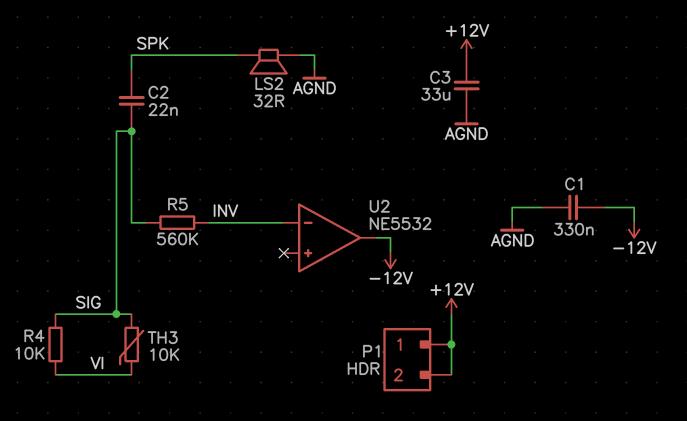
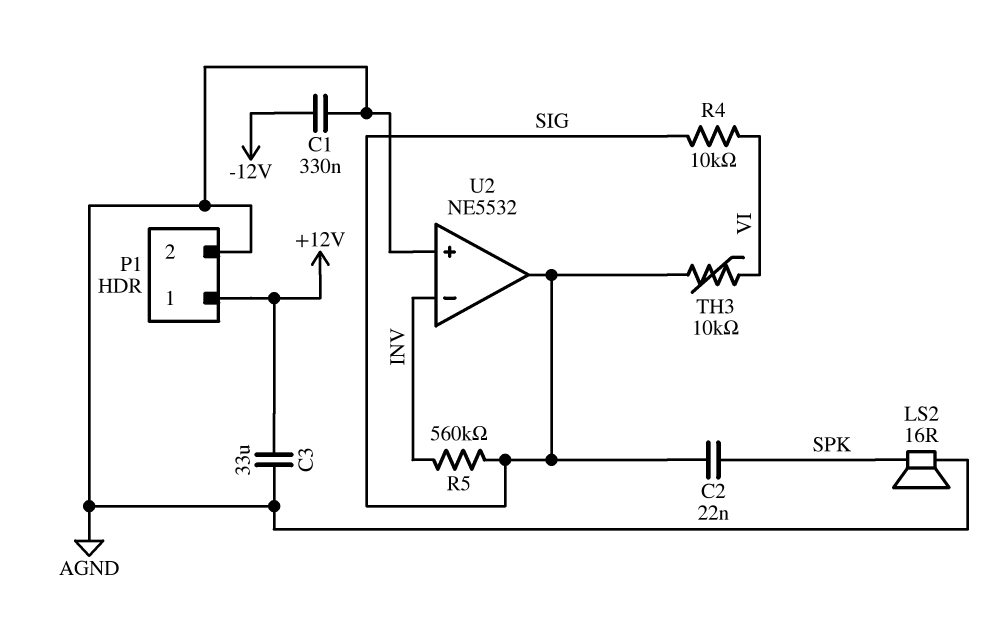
LS2: speaker 32R (AGND, SPK) -> speaker 16R (AGND, SPK)
P1 pin 2: +12V -> AGND
U2 pin in+: none -> AGND
U2 pin out: -12V -> SIG

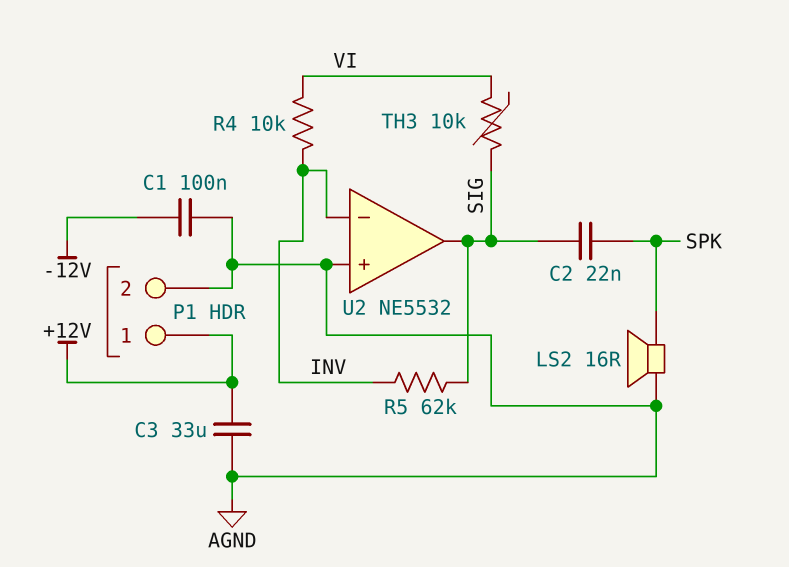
C1: 330nF (-12V, AGND) -> 100nF (-12V, AGND)
R4: 10k (SIG, VI) -> 10k (INV, VI)
R5: 560k (INV, SIG) -> 62k (INV, SIG)

